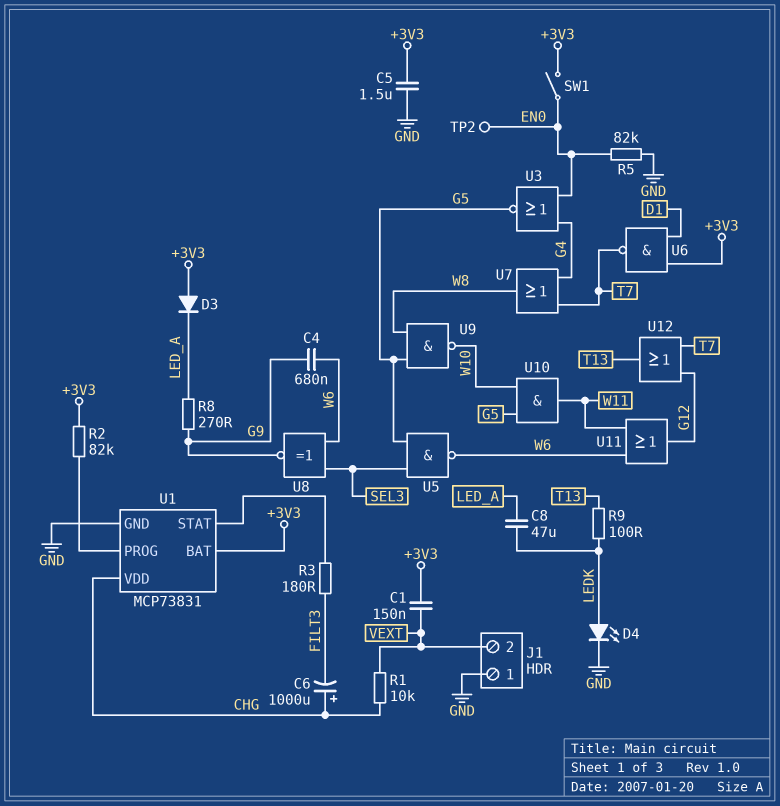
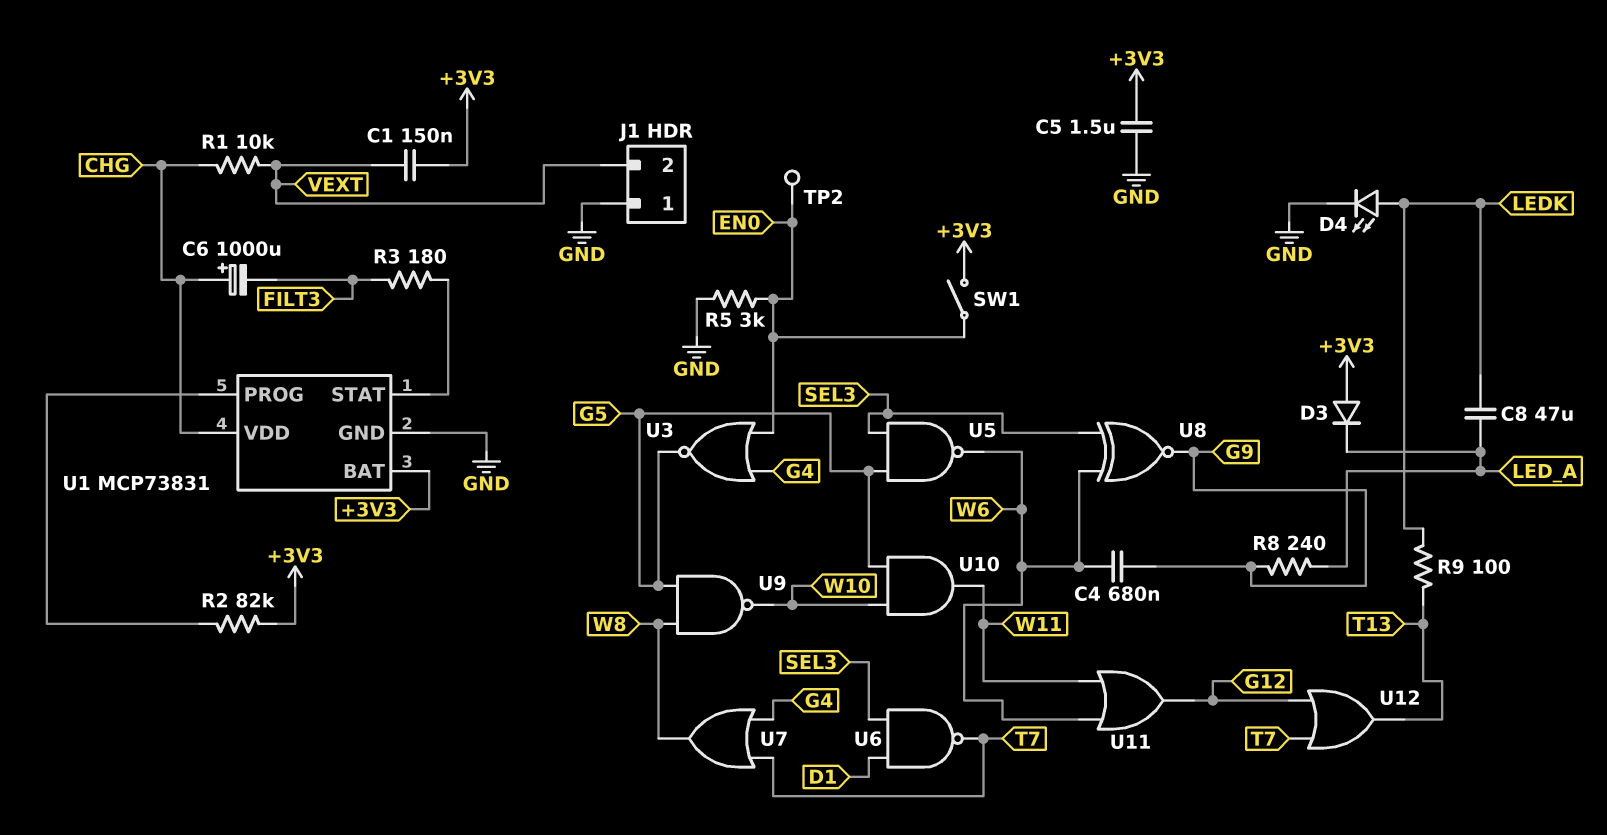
R5: 82k (EN0, GND) -> 3k (EN0, GND)
R8: 270 (G9, LED_A) -> 240 (G9, LED_A)
U6: NAND (in +3V3, in D1, out T7) -> NAND (in D1, in SEL3, out T7)

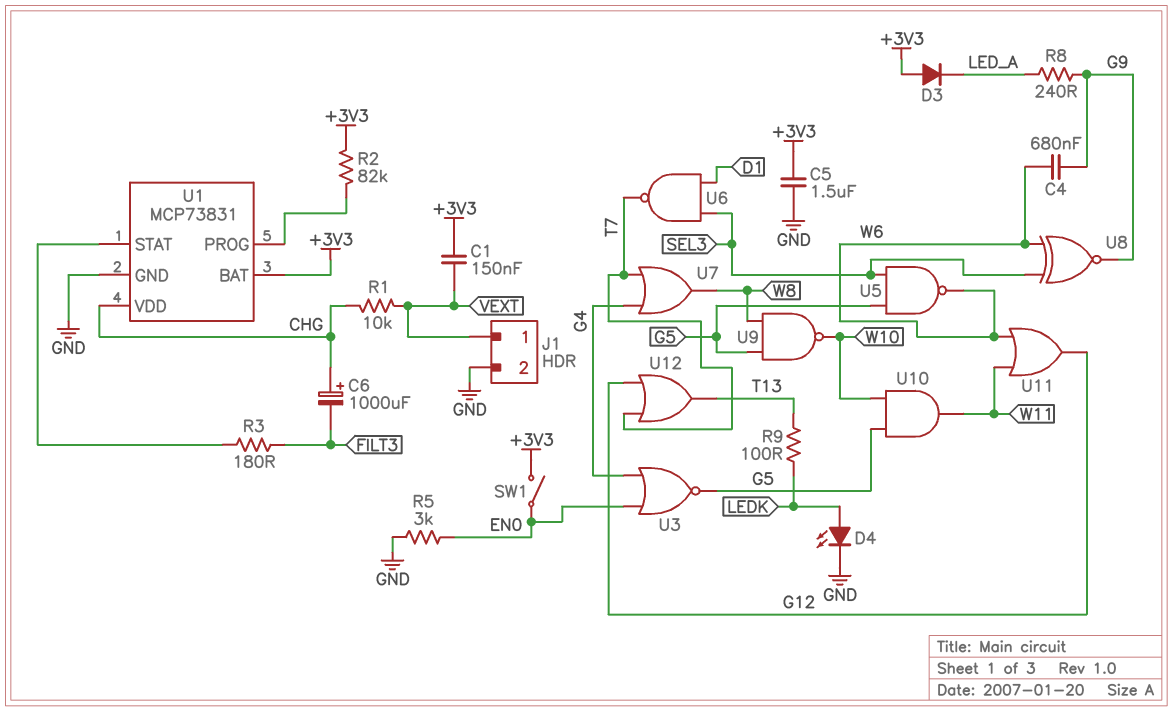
C8: 47uF (LEDK, LED_A) -> none
J1 pin 1: GND -> VEXT
J1 pin 2: VEXT -> GND
TP2: test point (EN0) -> none

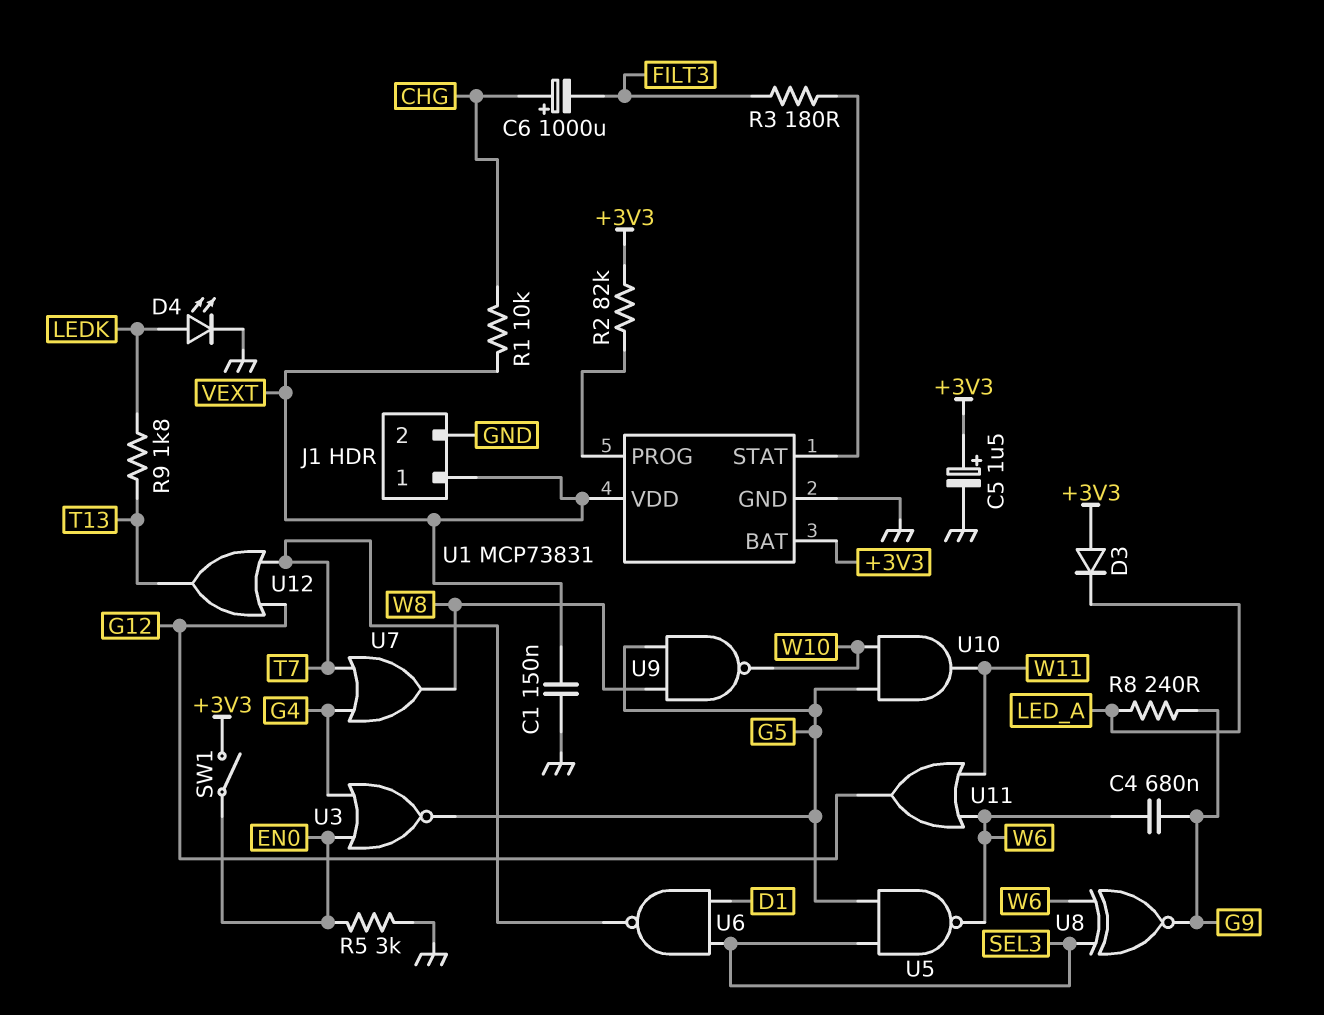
C1: 150nF (+3V3, VEXT) -> 150nF (GND, VEXT)
C5: 1.5uF (+3V3, GND) -> 1.5uF (plus +3V3, minus GND)
R9: 100 (LEDK, T13) -> 1.8k (LEDK, T13)
U1 pin VDD: CHG -> VEXT

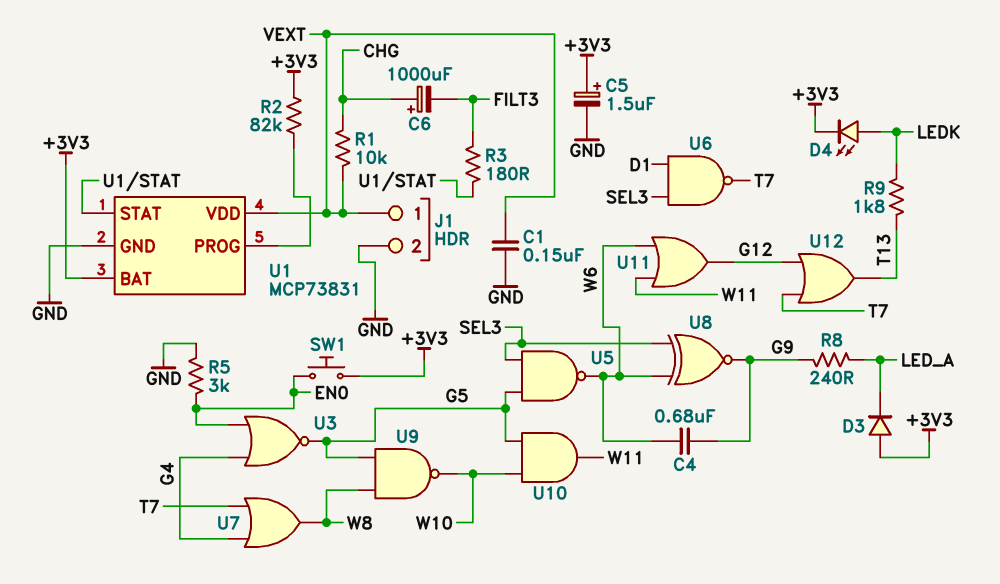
D4: LED (A LEDK, K GND) -> LED (A LEDK, K +3V3)
SW1: switch (+3V3, EN0) -> button (+3V3, EN0)

